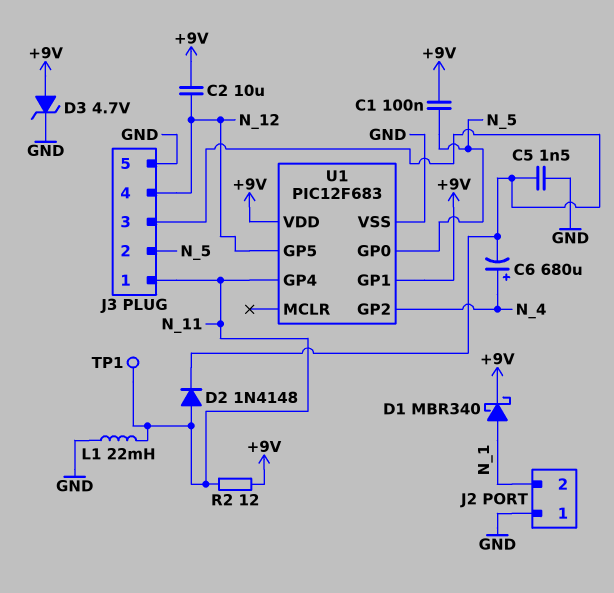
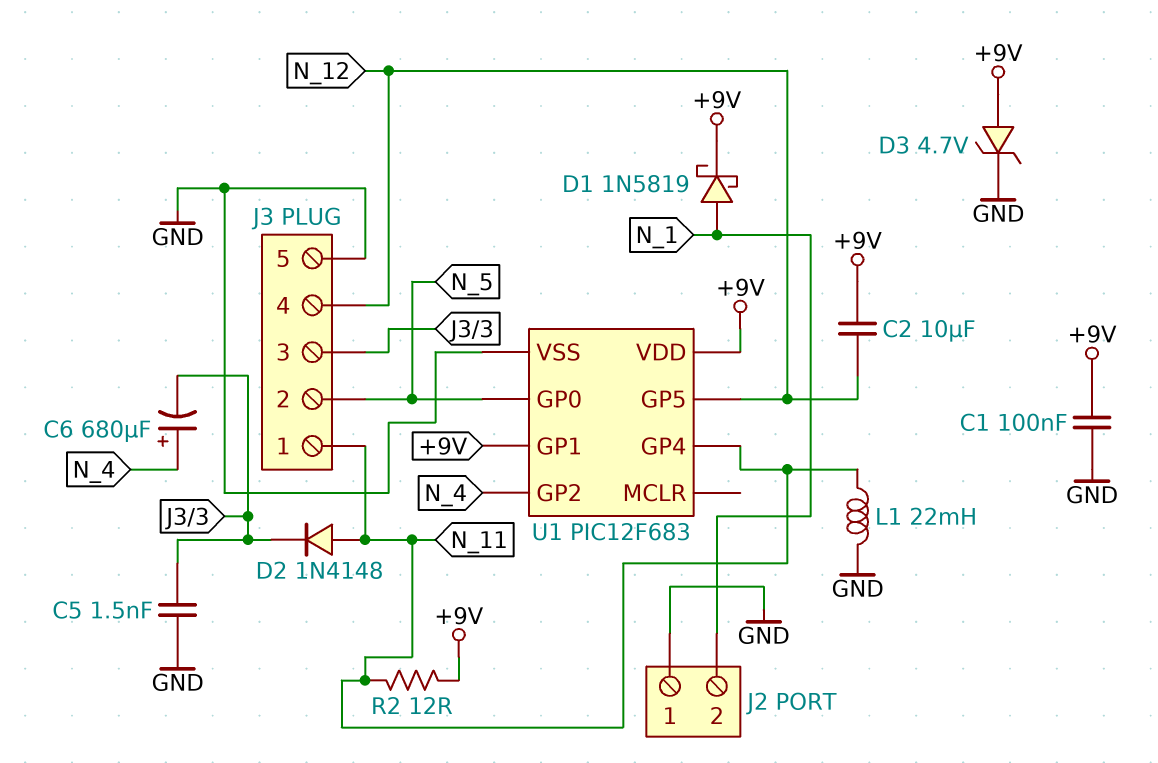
C1: 100nF (+9V, N_5) -> 100nF (+9V, GND)
D1: schottky MBR340 (A N_1, K +9V) -> schottky 1N5819 (A N_1, K +9V)
TP1: test point (N_11) -> none

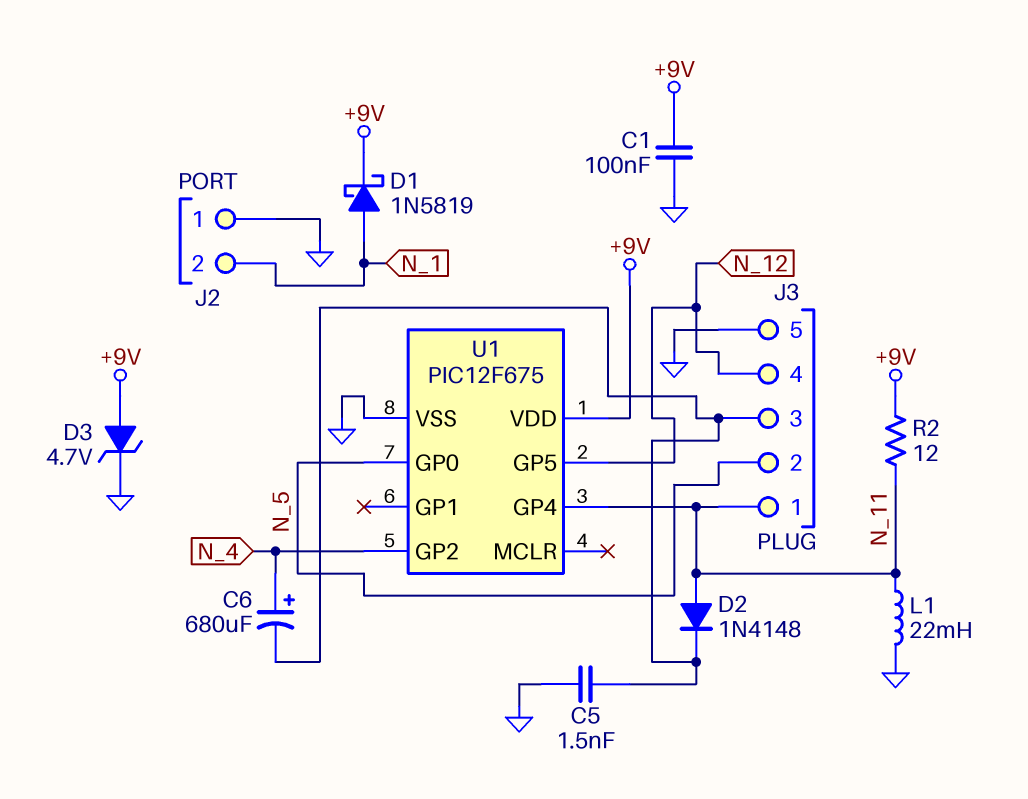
C2: 10uF (+9V, N_12) -> none
U1: PIC12F683 -> PIC12F675
U1 pin GP1: +9V -> none

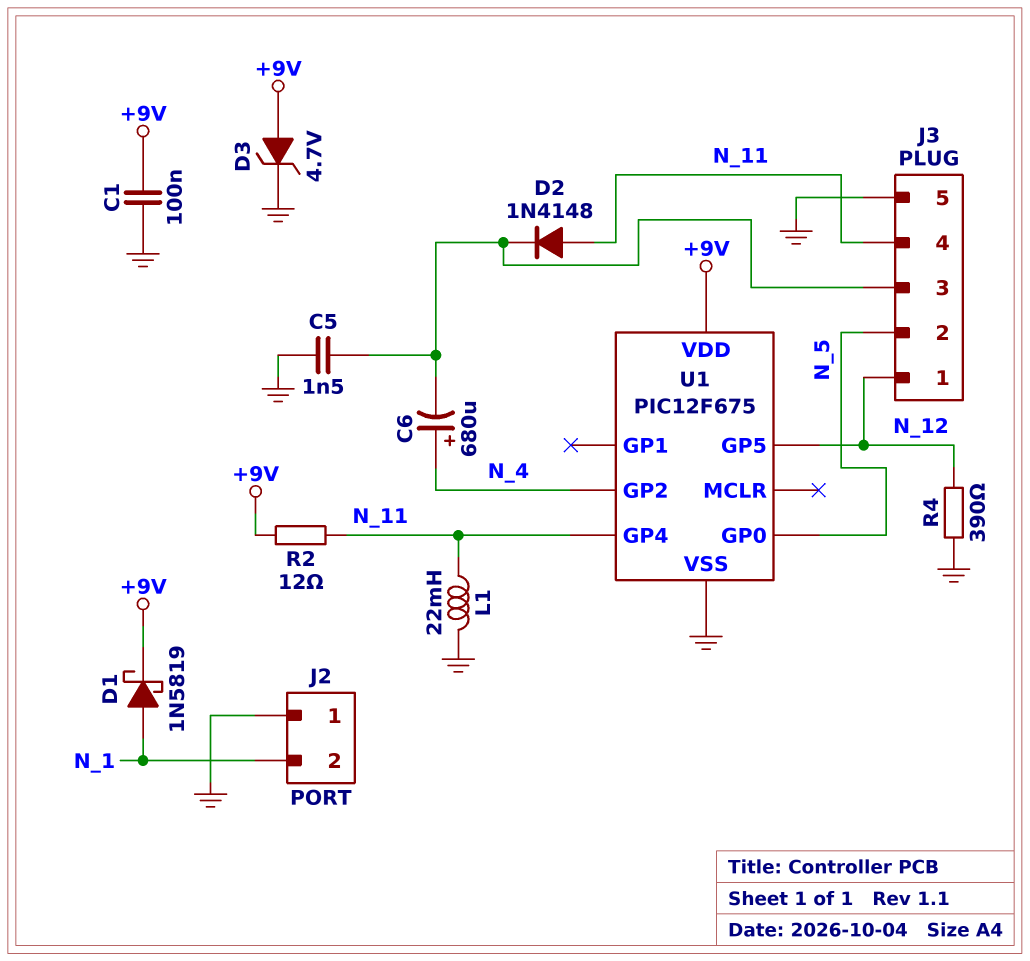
J3 pin 1: N_11 -> N_12
J3 pin 4: N_12 -> N_11
R4: none -> 390 (GND, N_12)

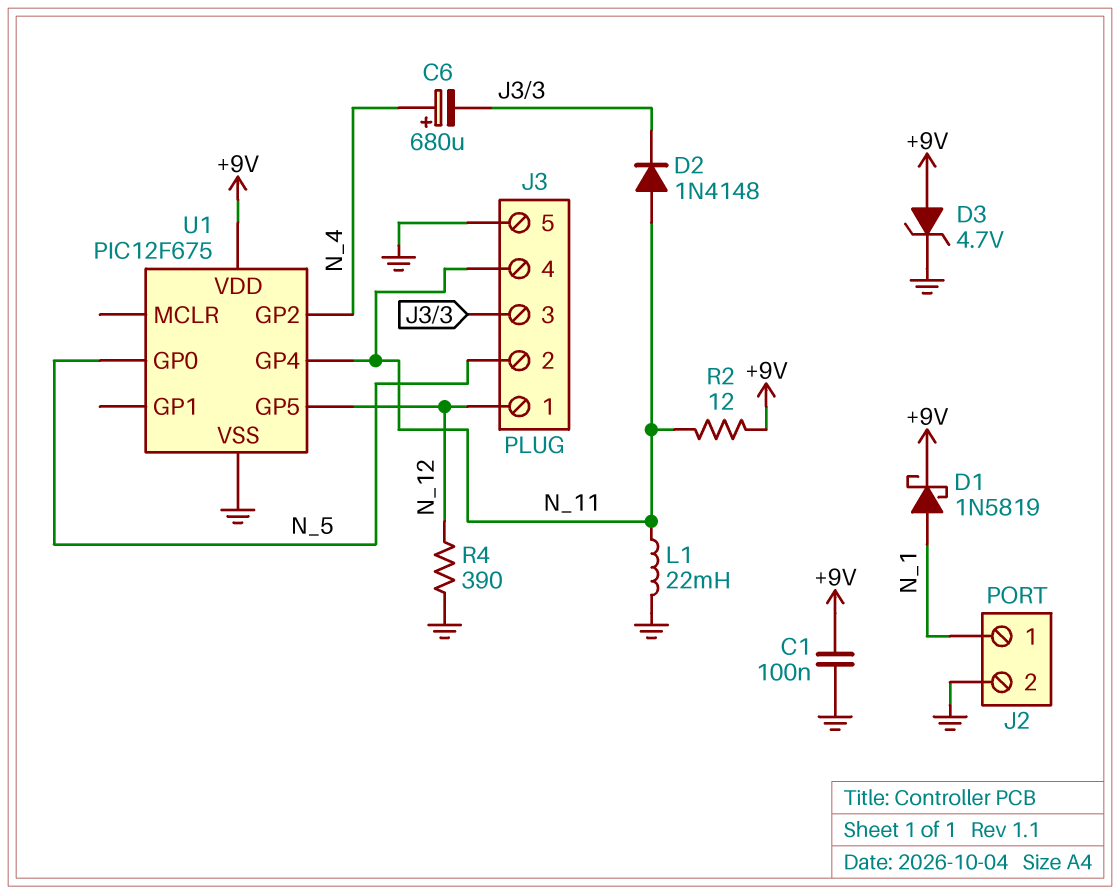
C5: 1.5nF (GND, J3/3) -> none
J2 pin 1: GND -> N_1
J2 pin 2: N_1 -> GND

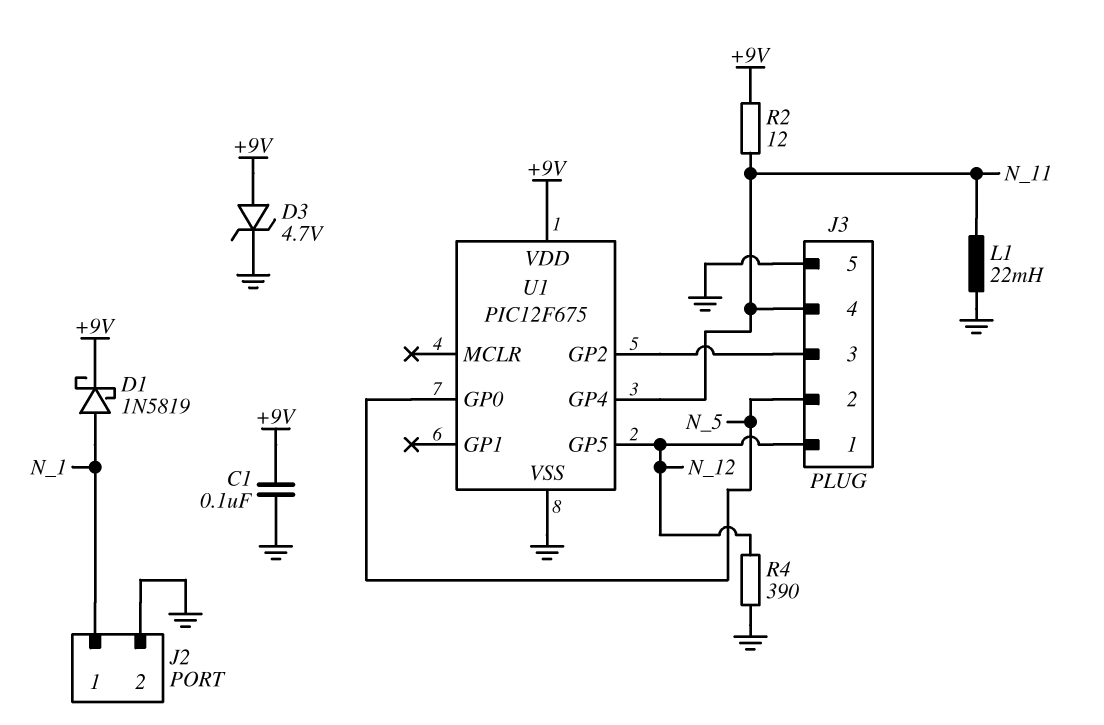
C6: 680uF (plus N_4, minus J3/3) -> none
D2: diode 1N4148 (A N_11, K J3/3) -> none
U1 pin GP2: N_4 -> J3/3

